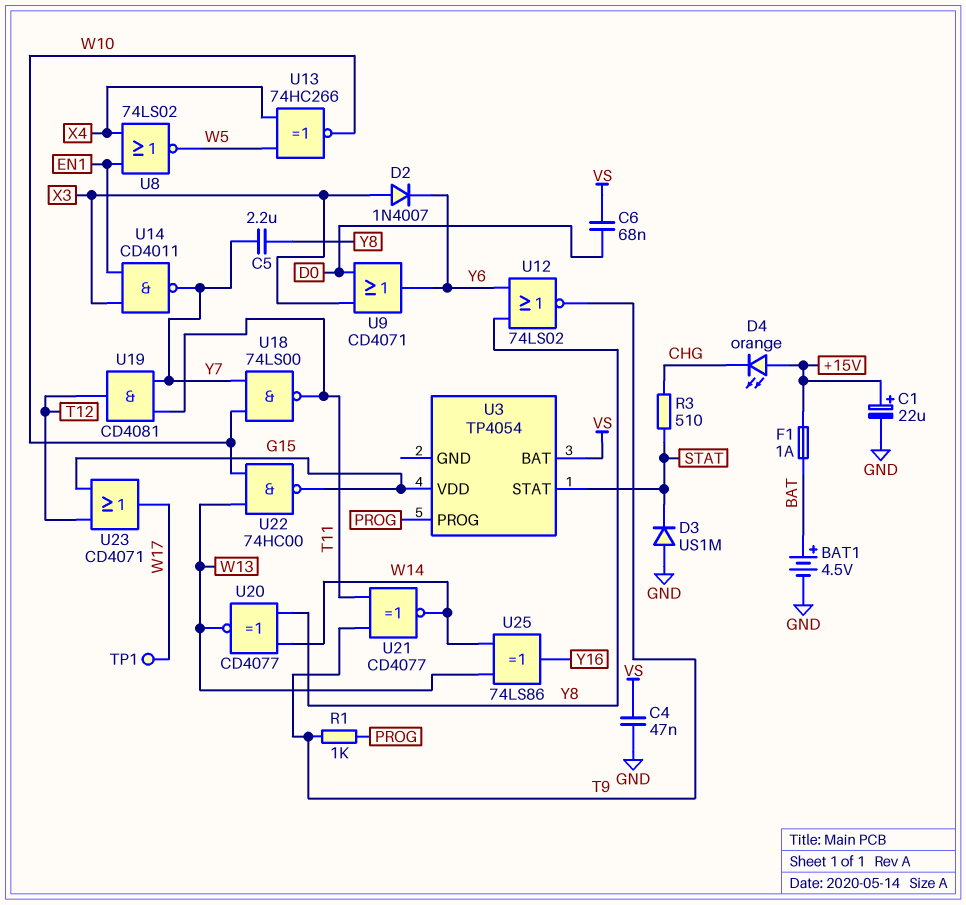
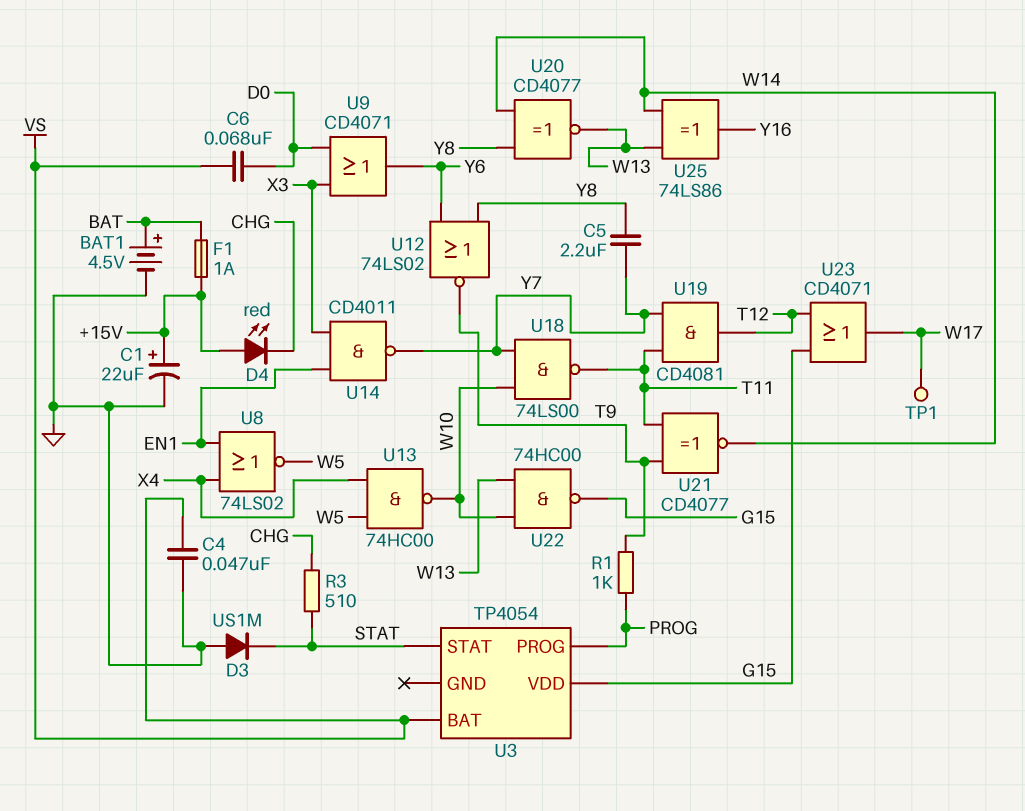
D2: diode 1N4007 (A X3, K Y6) -> none
D4: LED orange (A +15V, K CHG) -> LED red (A +15V, K CHG)
U13: XNOR 74HC266 (in W5, in X4, out W10) -> NAND 74HC00 (in W5, in X4, out W10)

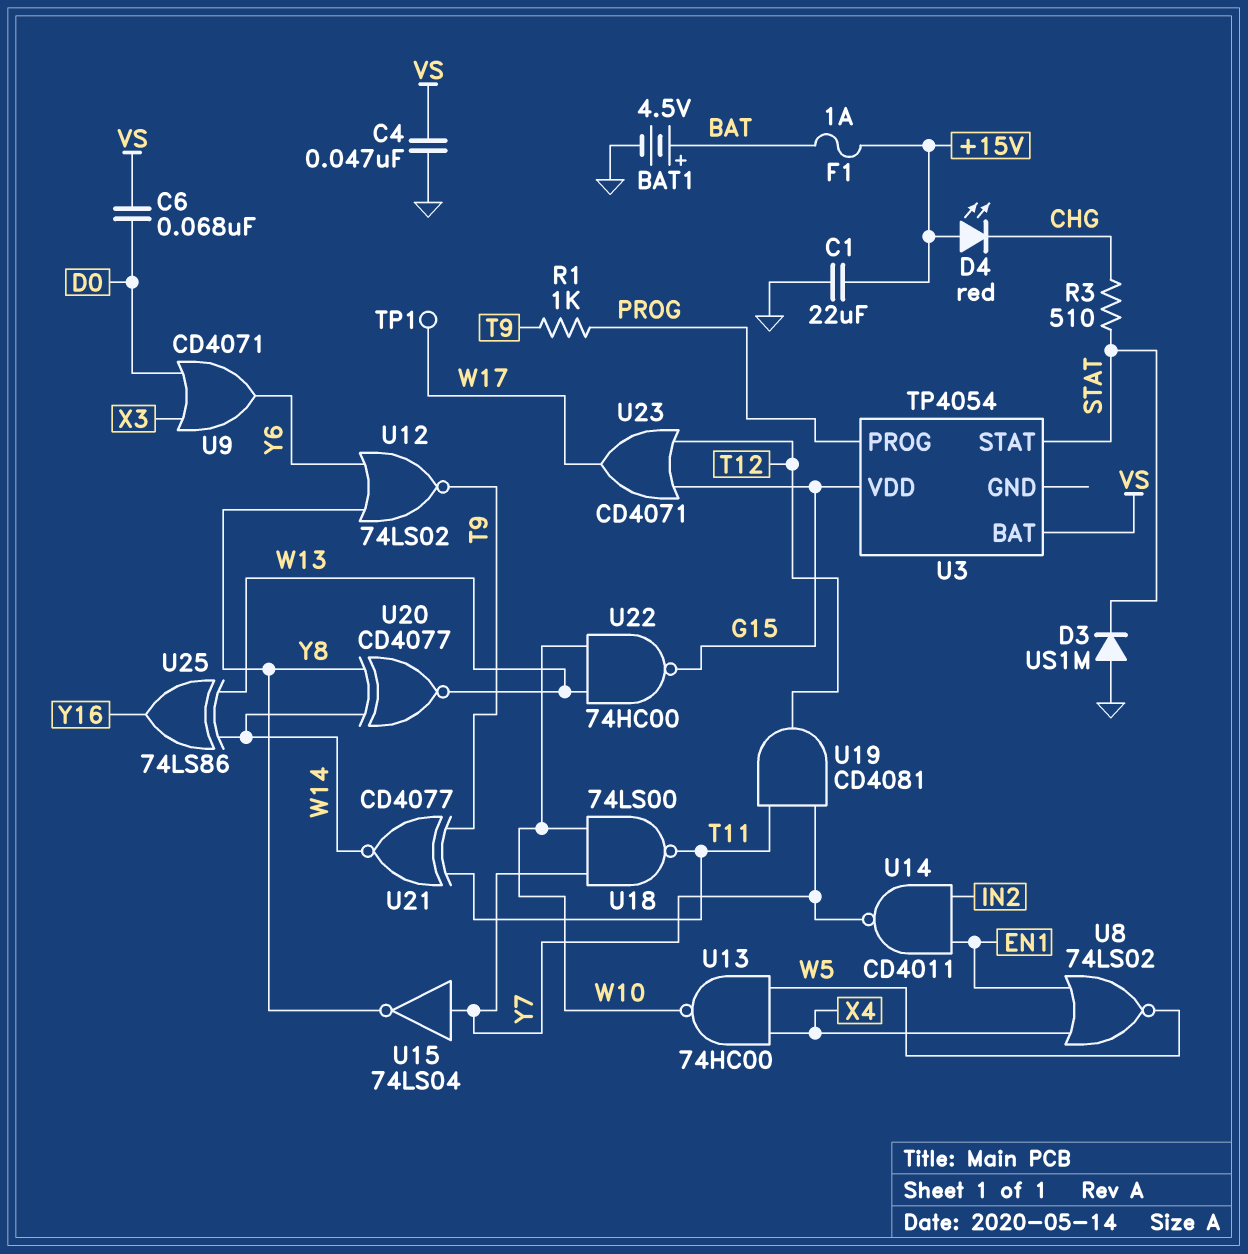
C1: 22uF (plus +15V, minus GND) -> 22uF (+15V, GND)
C5: 2.2uF (Y7, Y8) -> none
U14: NAND CD4011 (in EN1, in X3, out Y7) -> NAND CD4011 (in EN1, in IN2, out Y7)
U15: none -> NOT 74LS04 (in Y7, out Y8)

